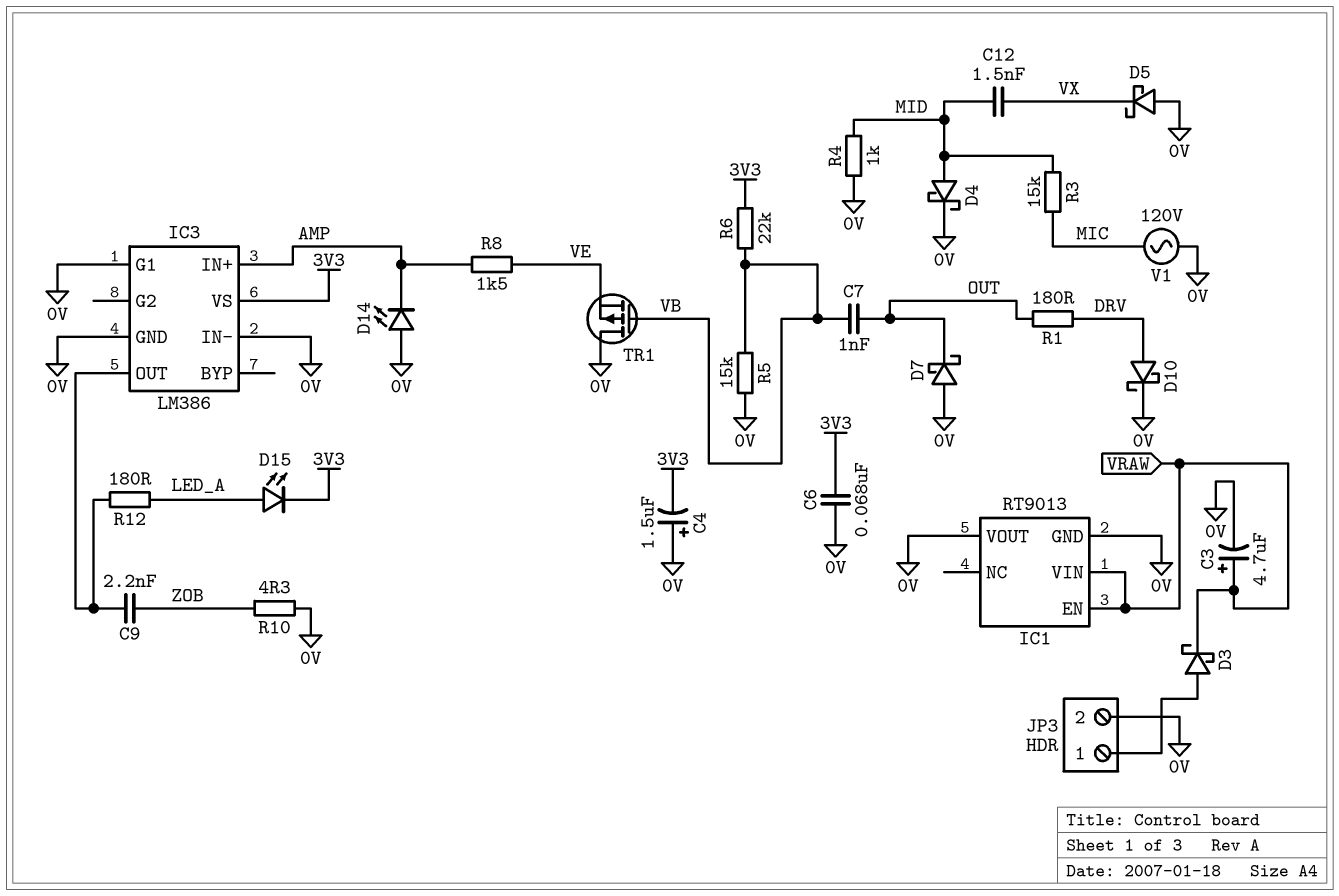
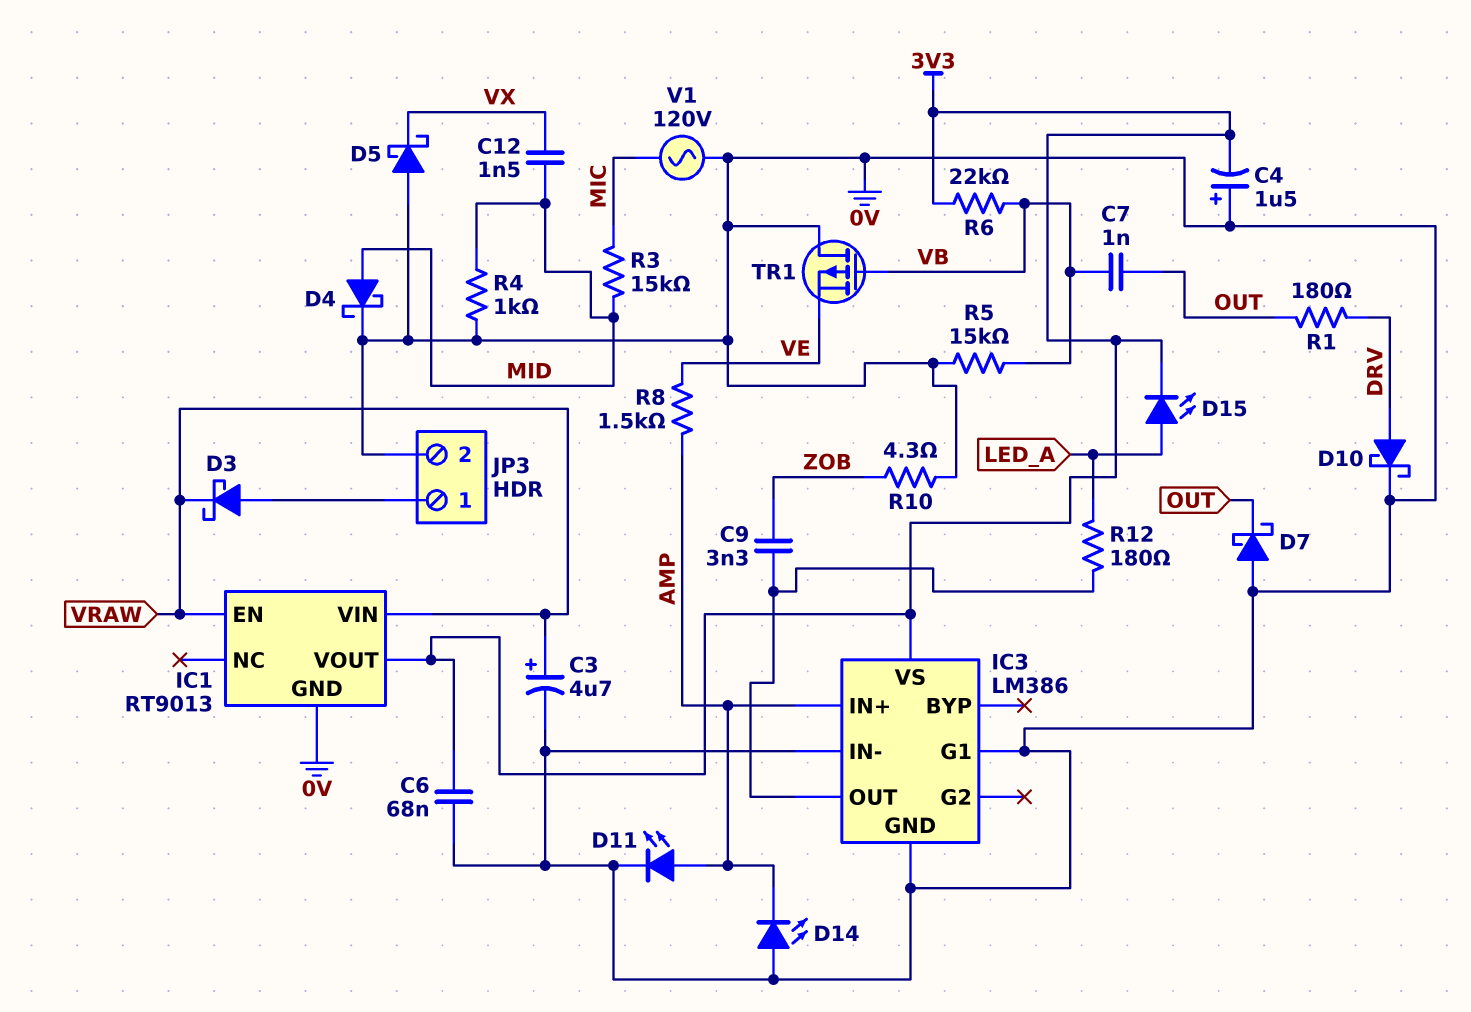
C9: 2.2nF (IC3/OUT, ZOB) -> 3.3nF (IC3/OUT, ZOB)
D11: none -> LED (A AMP, K 0V)
IC1 pin VOUT: 0V -> 3V3

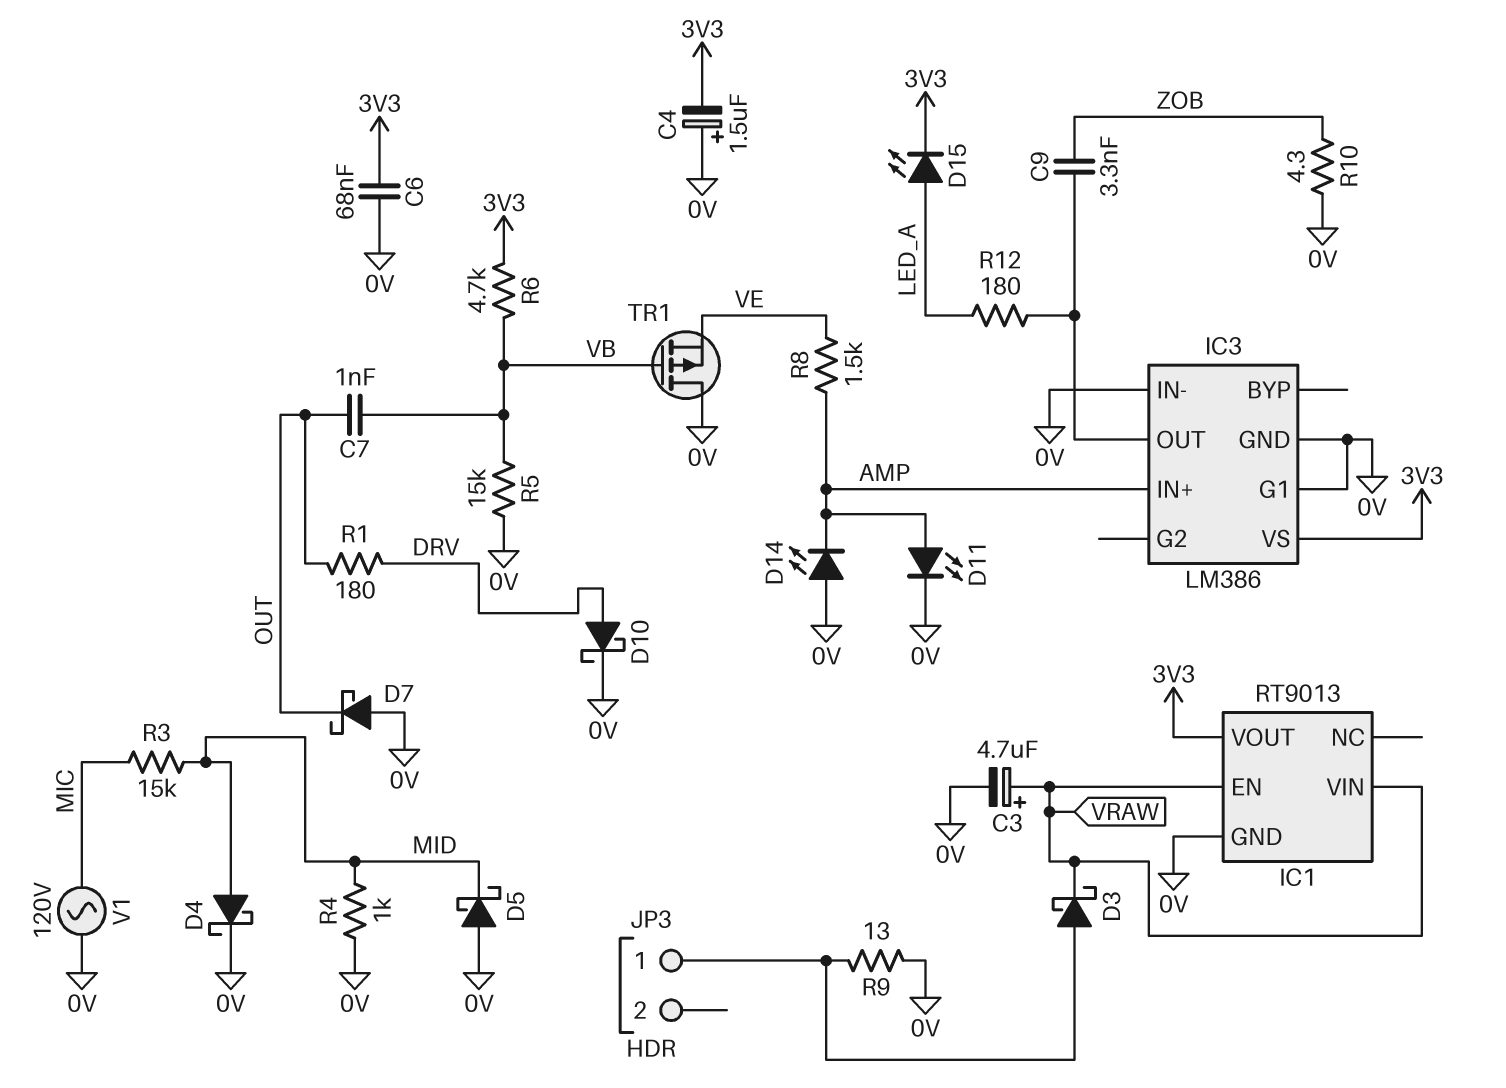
C12: 1.5nF (MID, VX) -> none
D5: schottky (A 0V, K VX) -> schottky (A 0V, K MID)
JP3 pin 2: 0V -> none
R6: 22k (3V3, VB) -> 4.7k (3V3, VB)
R9: none -> 13 (0V, JP3/1)

